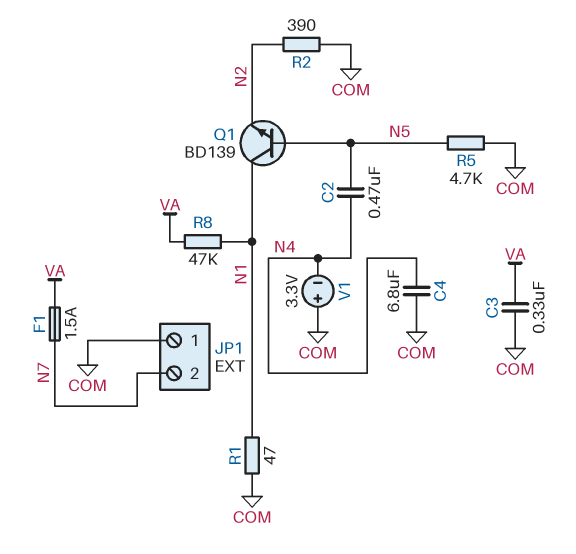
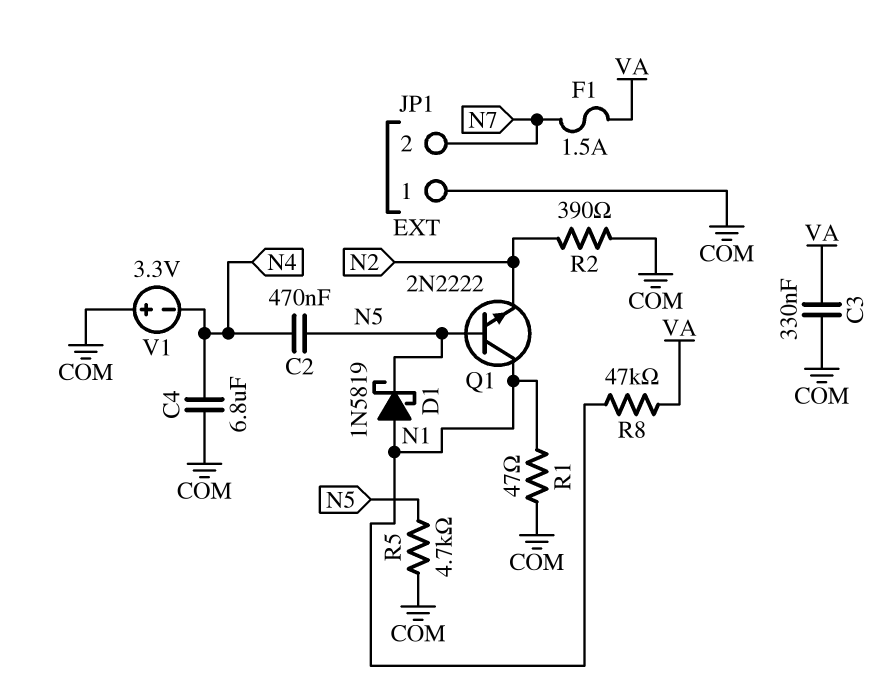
D1: none -> schottky 1N5819 (A N1, K N5)
Q1: NPN BD139 (B N5, C N1, E N2) -> NPN 2N2222 (B N5, C N1, E N2)

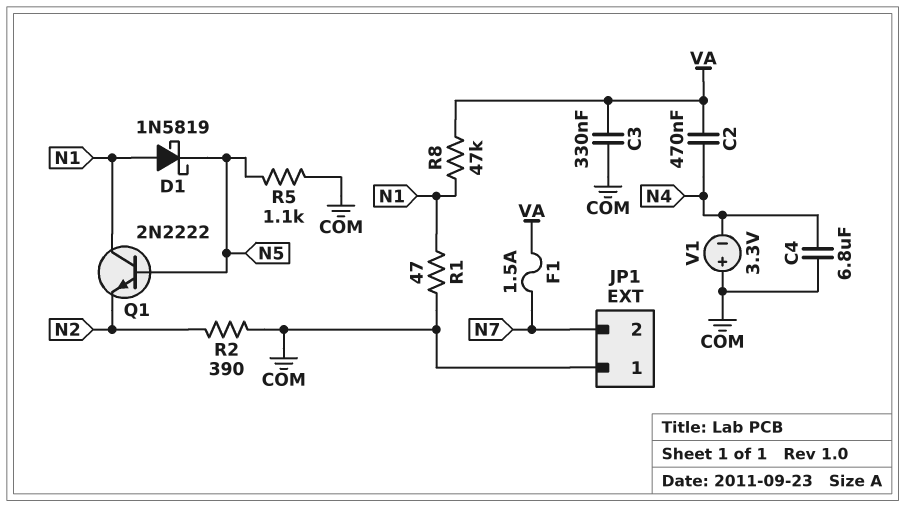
C2: 470nF (N4, N5) -> 470nF (N4, VA)
R5: 4.7k (COM, N5) -> 1.1k (COM, N5)

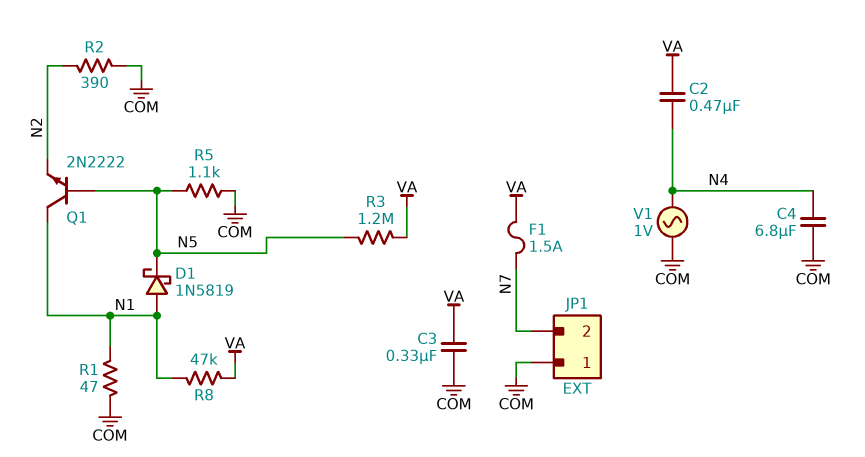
R3: none -> 1.2M (N5, VA)
V1: 3.3V (plus COM, minus N4) -> AC 1V (COM, N4)

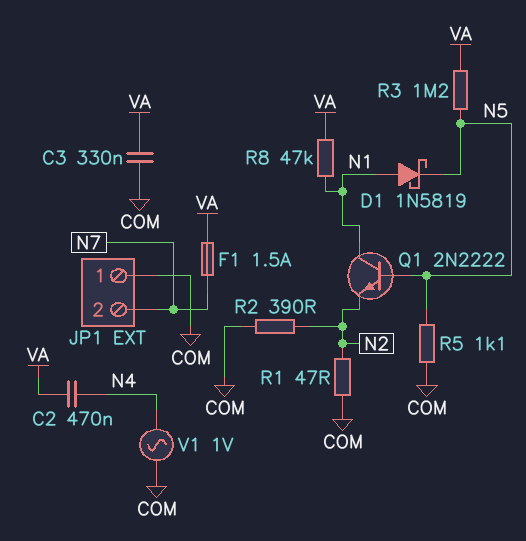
C4: 6.8uF (COM, N4) -> none
R1: 47 (COM, N1) -> 47 (COM, N2)

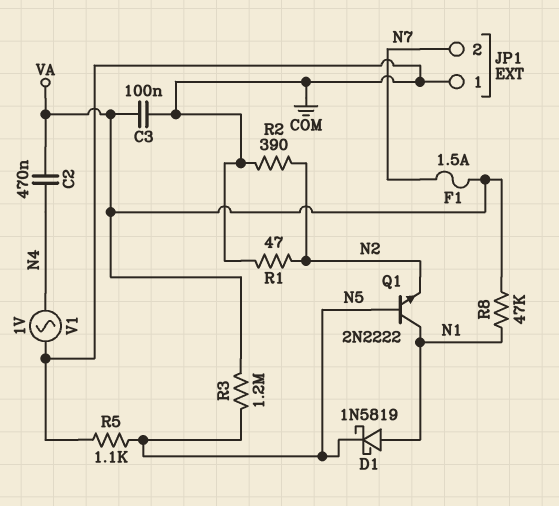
C3: 330nF (COM, VA) -> 100nF (COM, VA)

